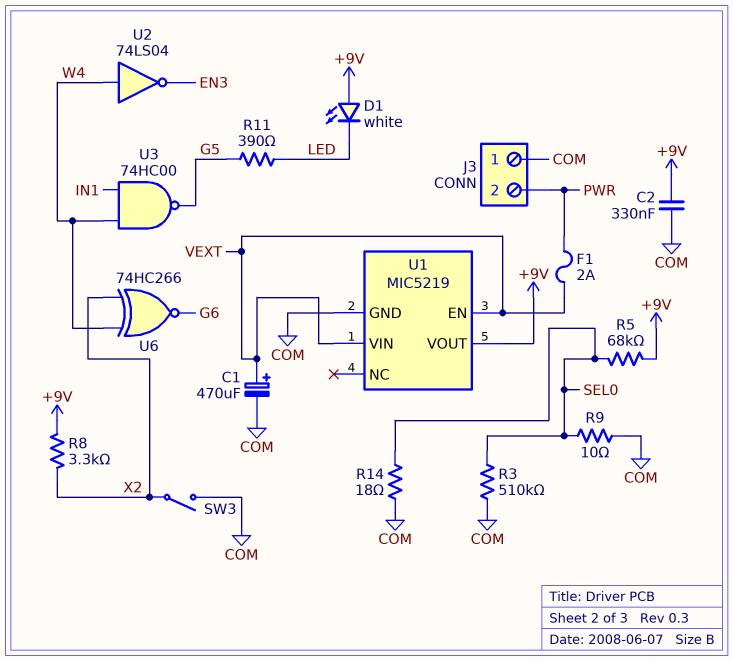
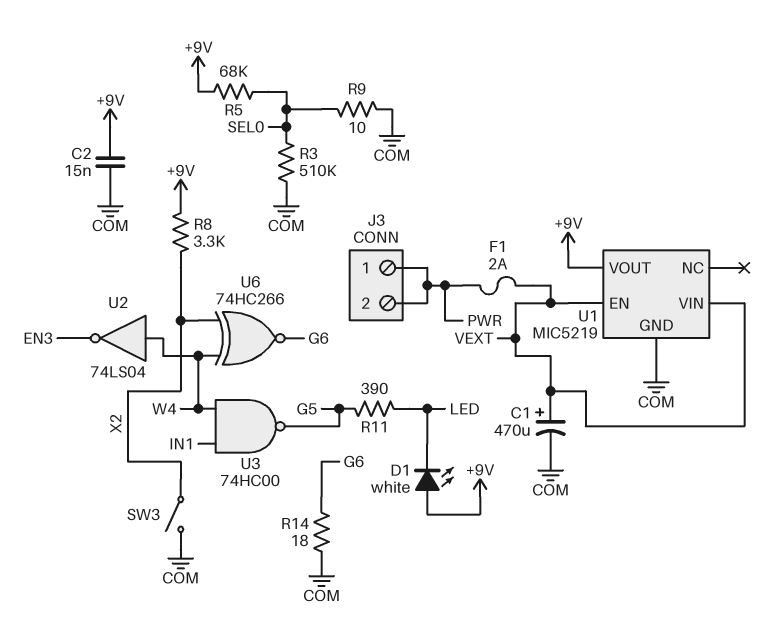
C2: 330nF (+9V, COM) -> 15nF (+9V, COM)
J3 pin 1: COM -> PWR
R14: 18 (COM, SEL0) -> 18 (COM, G6)

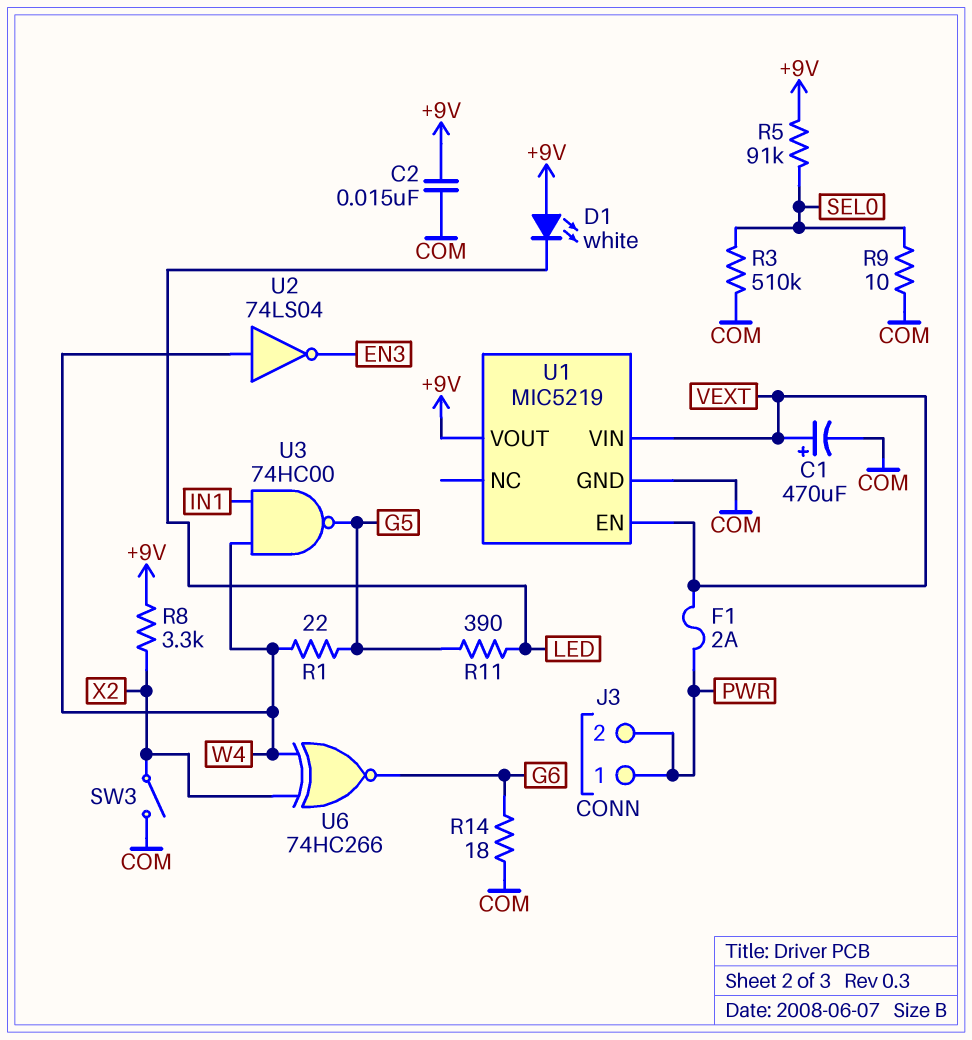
R1: none -> 22 (G5, W4)
R5: 68k (+9V, SEL0) -> 91k (+9V, SEL0)

